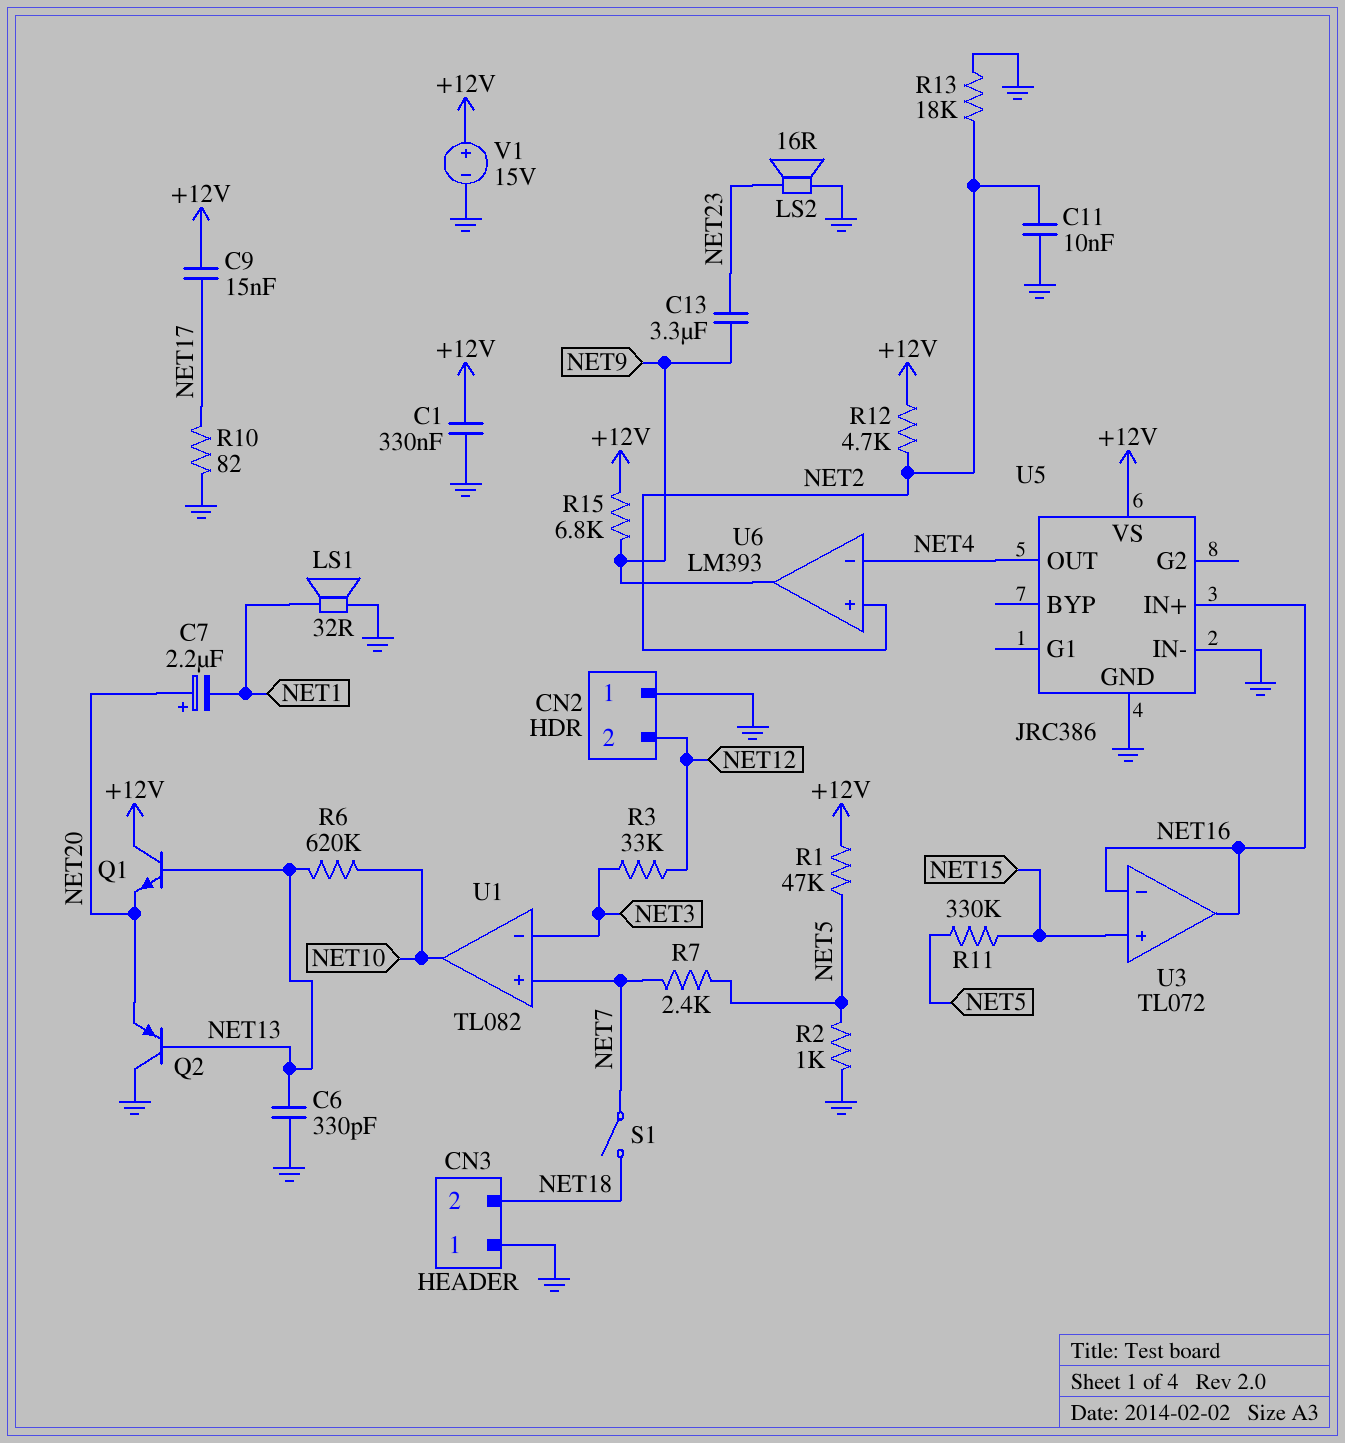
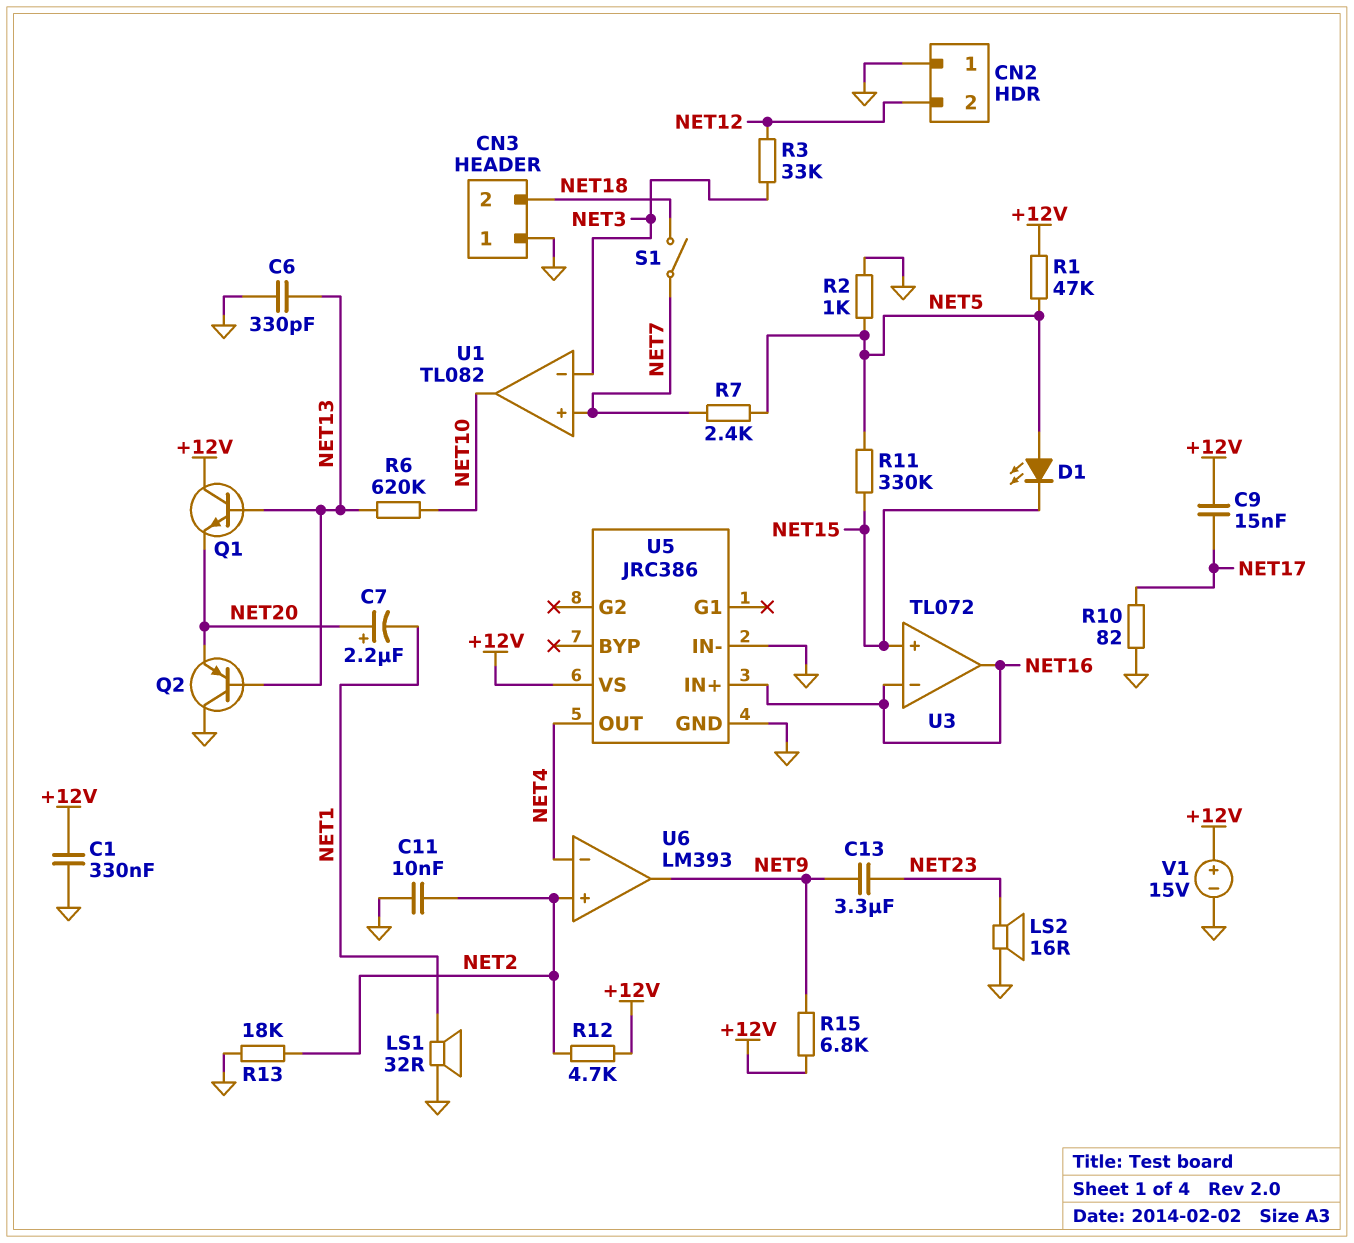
D1: none -> LED (A NET5, K NET15)

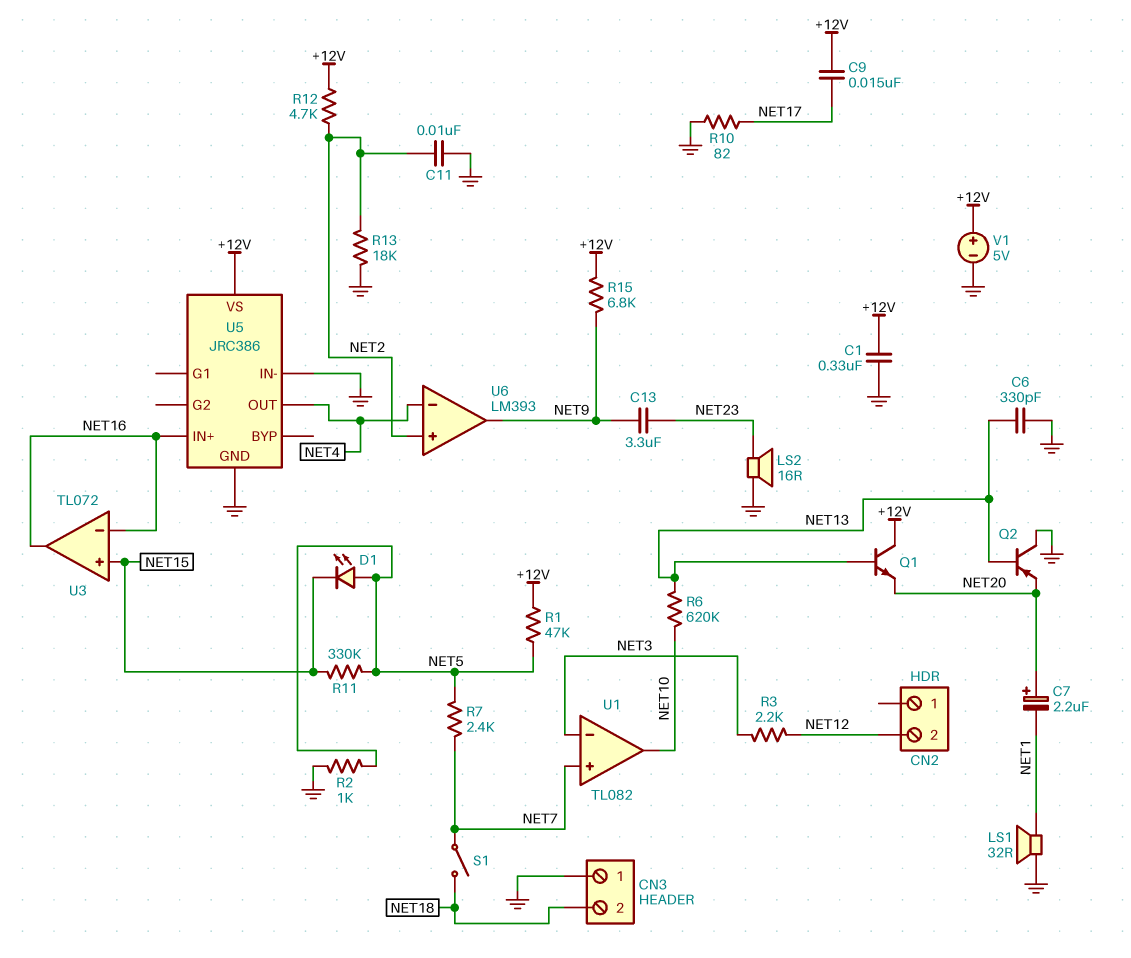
CN2 pin 1: GND -> none
R3: 33k (NET3, NET12) -> 2.2k (NET3, NET12)
V1: 15V (plus +12V, minus GND) -> 5V (plus +12V, minus GND)

